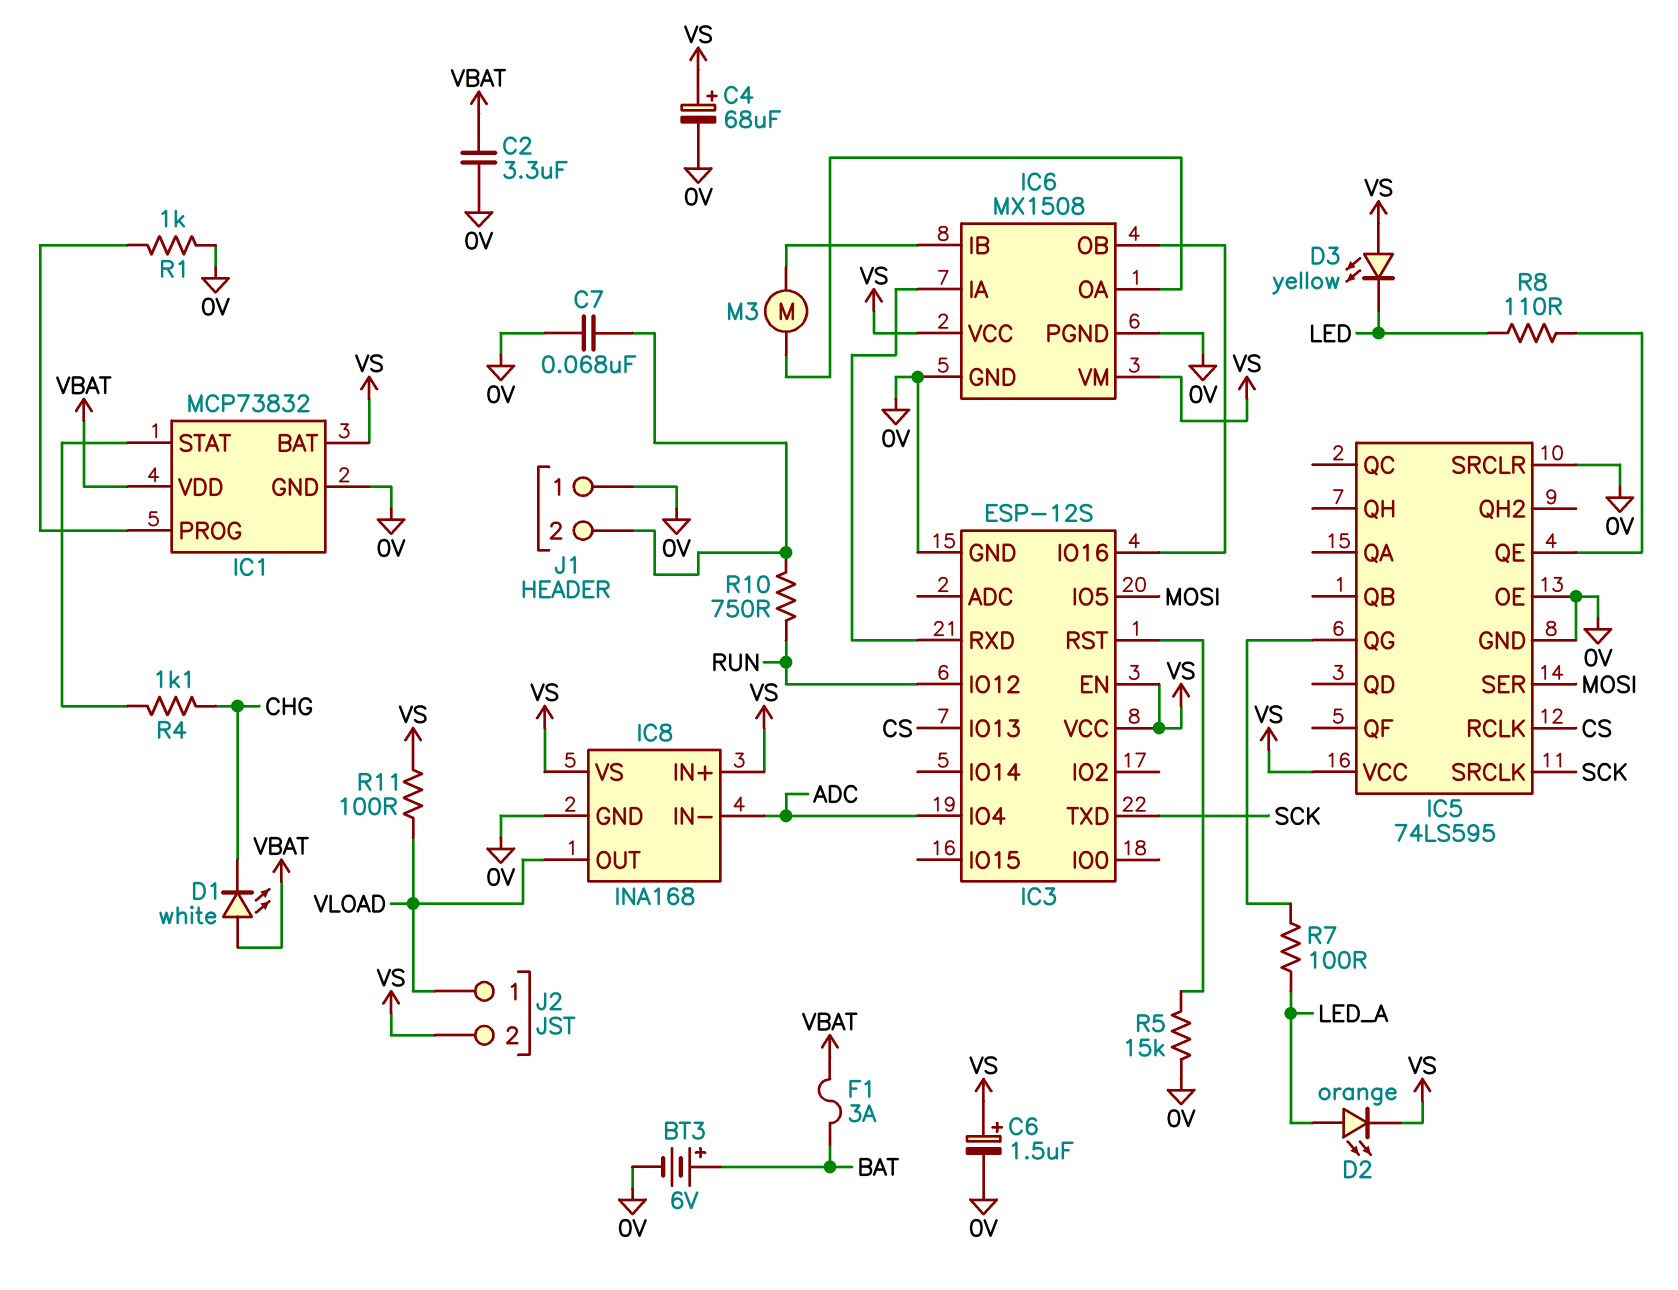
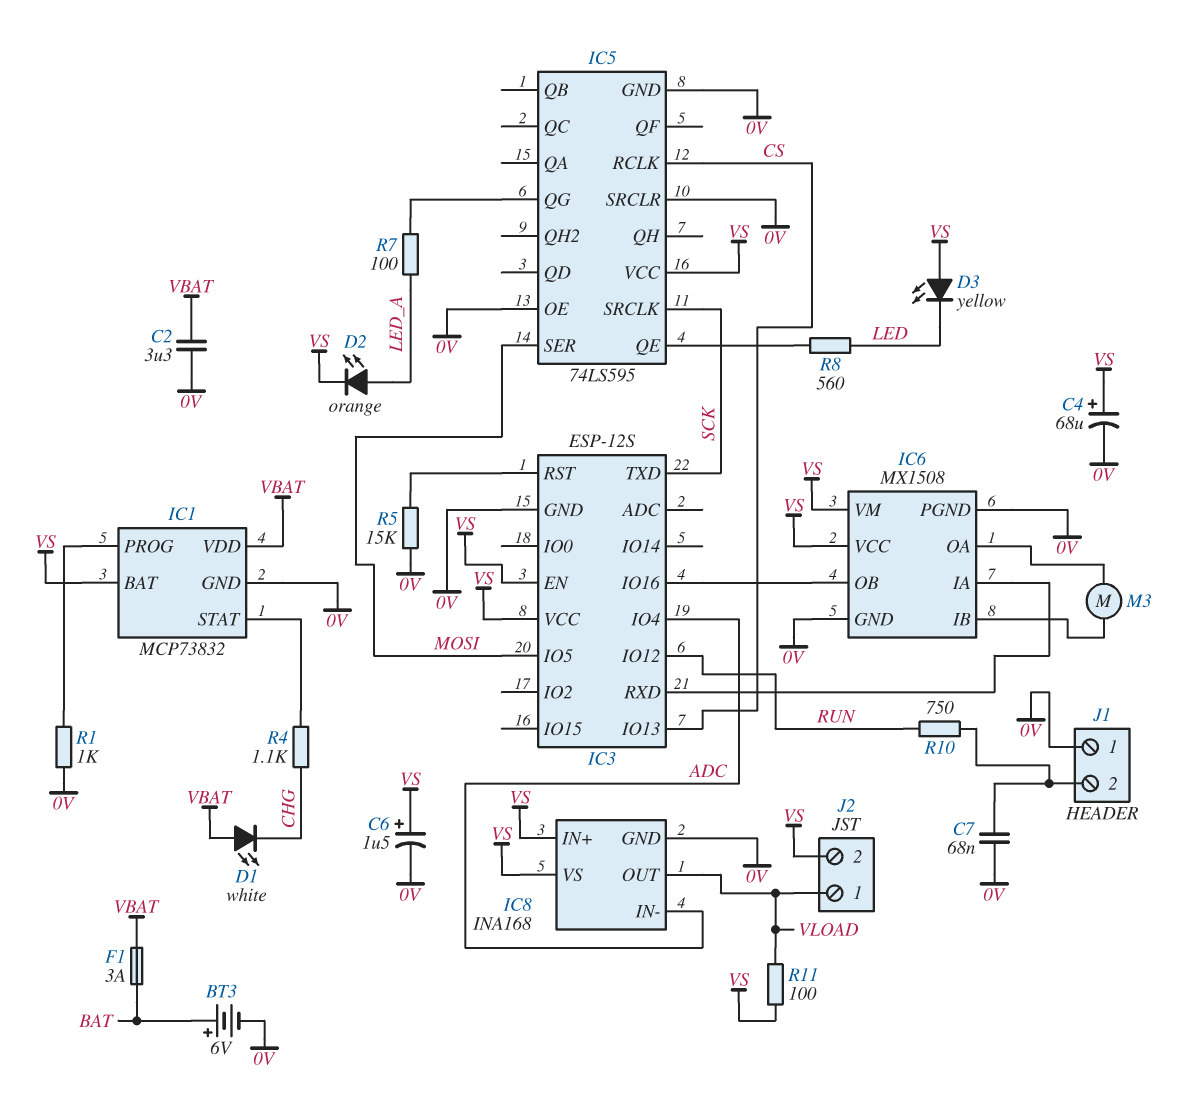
R8: 110 (IC5/QE, LED) -> 560 (IC5/QE, LED)

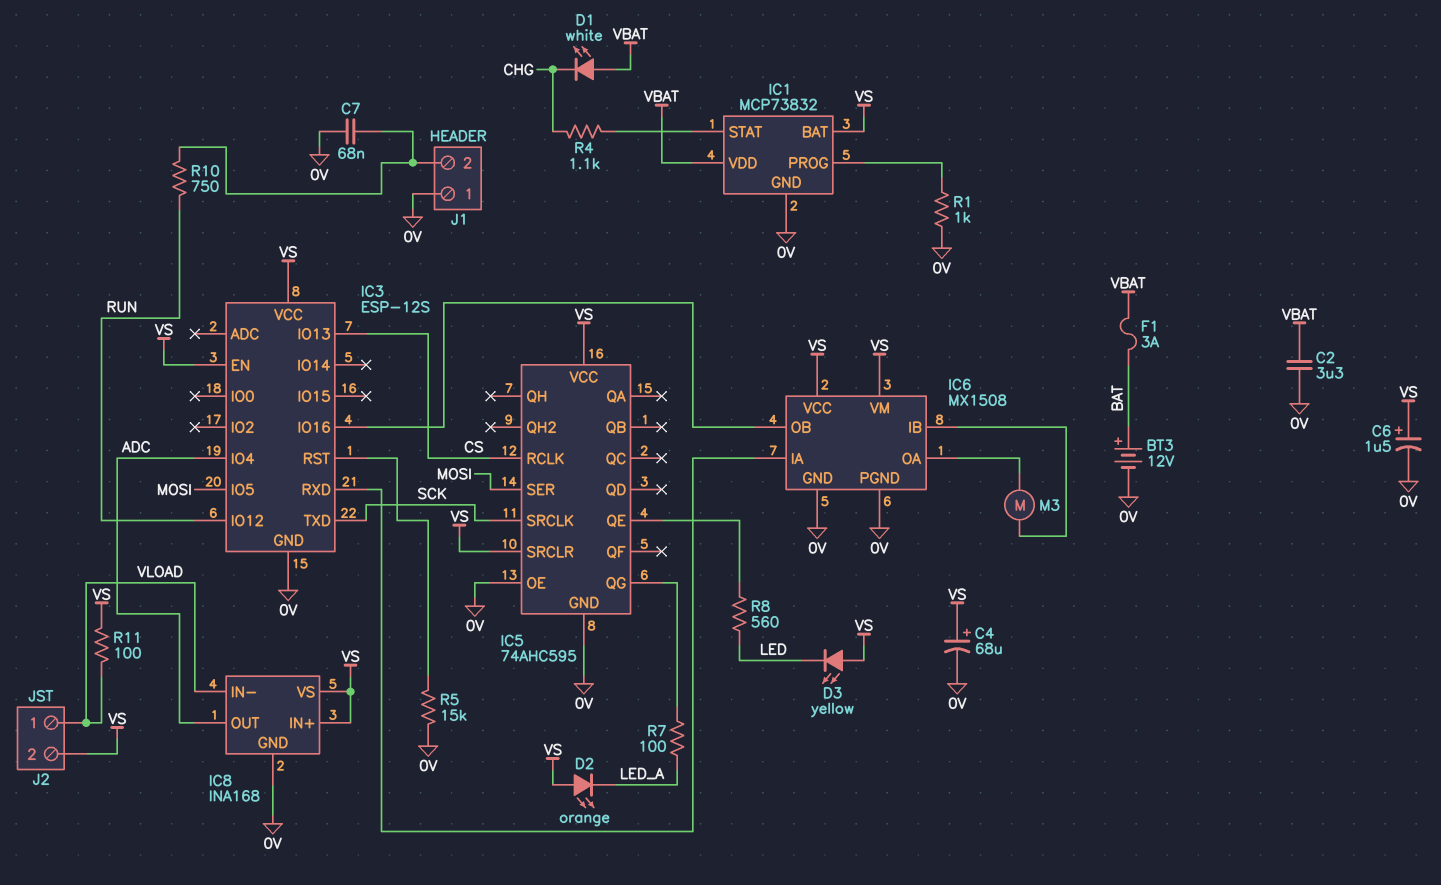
BT3: 6V (plus BAT, minus 0V) -> 12V (plus BAT, minus 0V)
D2: LED orange (A LED_A, K VS) -> LED orange (A VS, K LED_A)
IC5: 74LS595 -> 74AHC595
IC5 pin SRCLR: 0V -> VS
IC8 pin IN-: ADC -> VLOAD
IC8 pin OUT: VLOAD -> ADC

